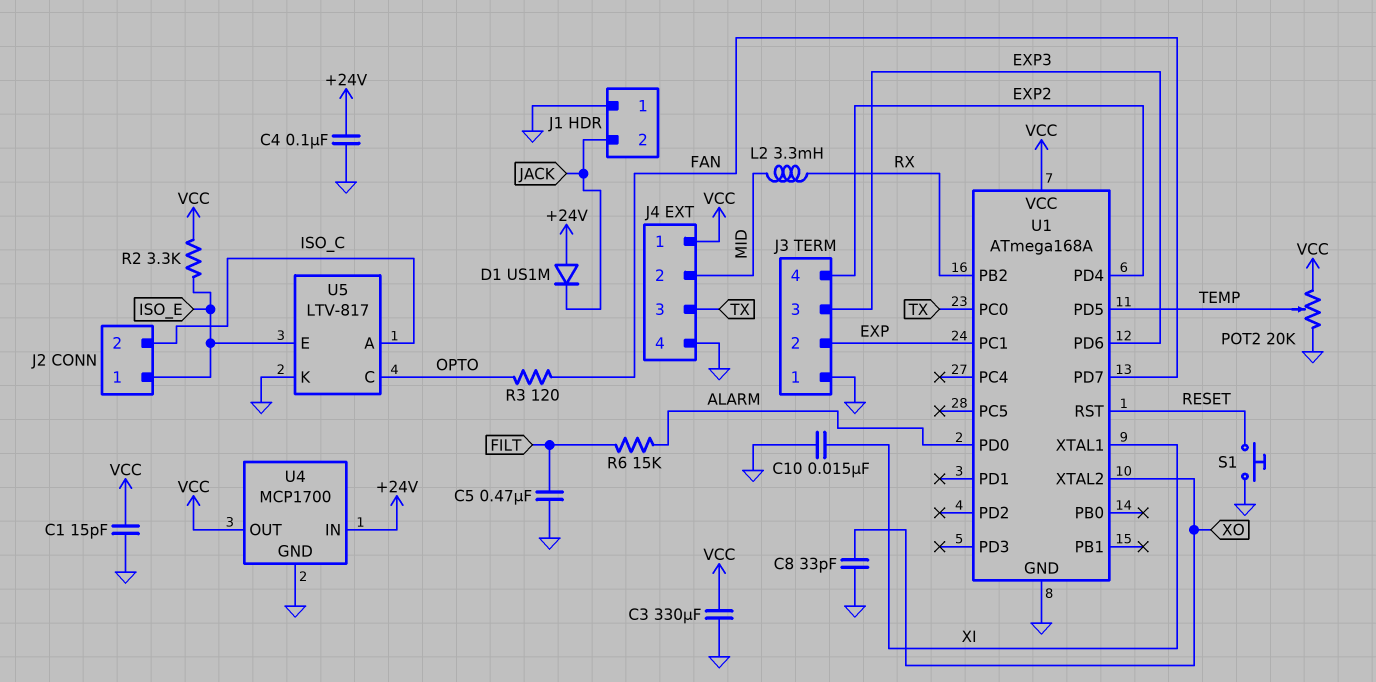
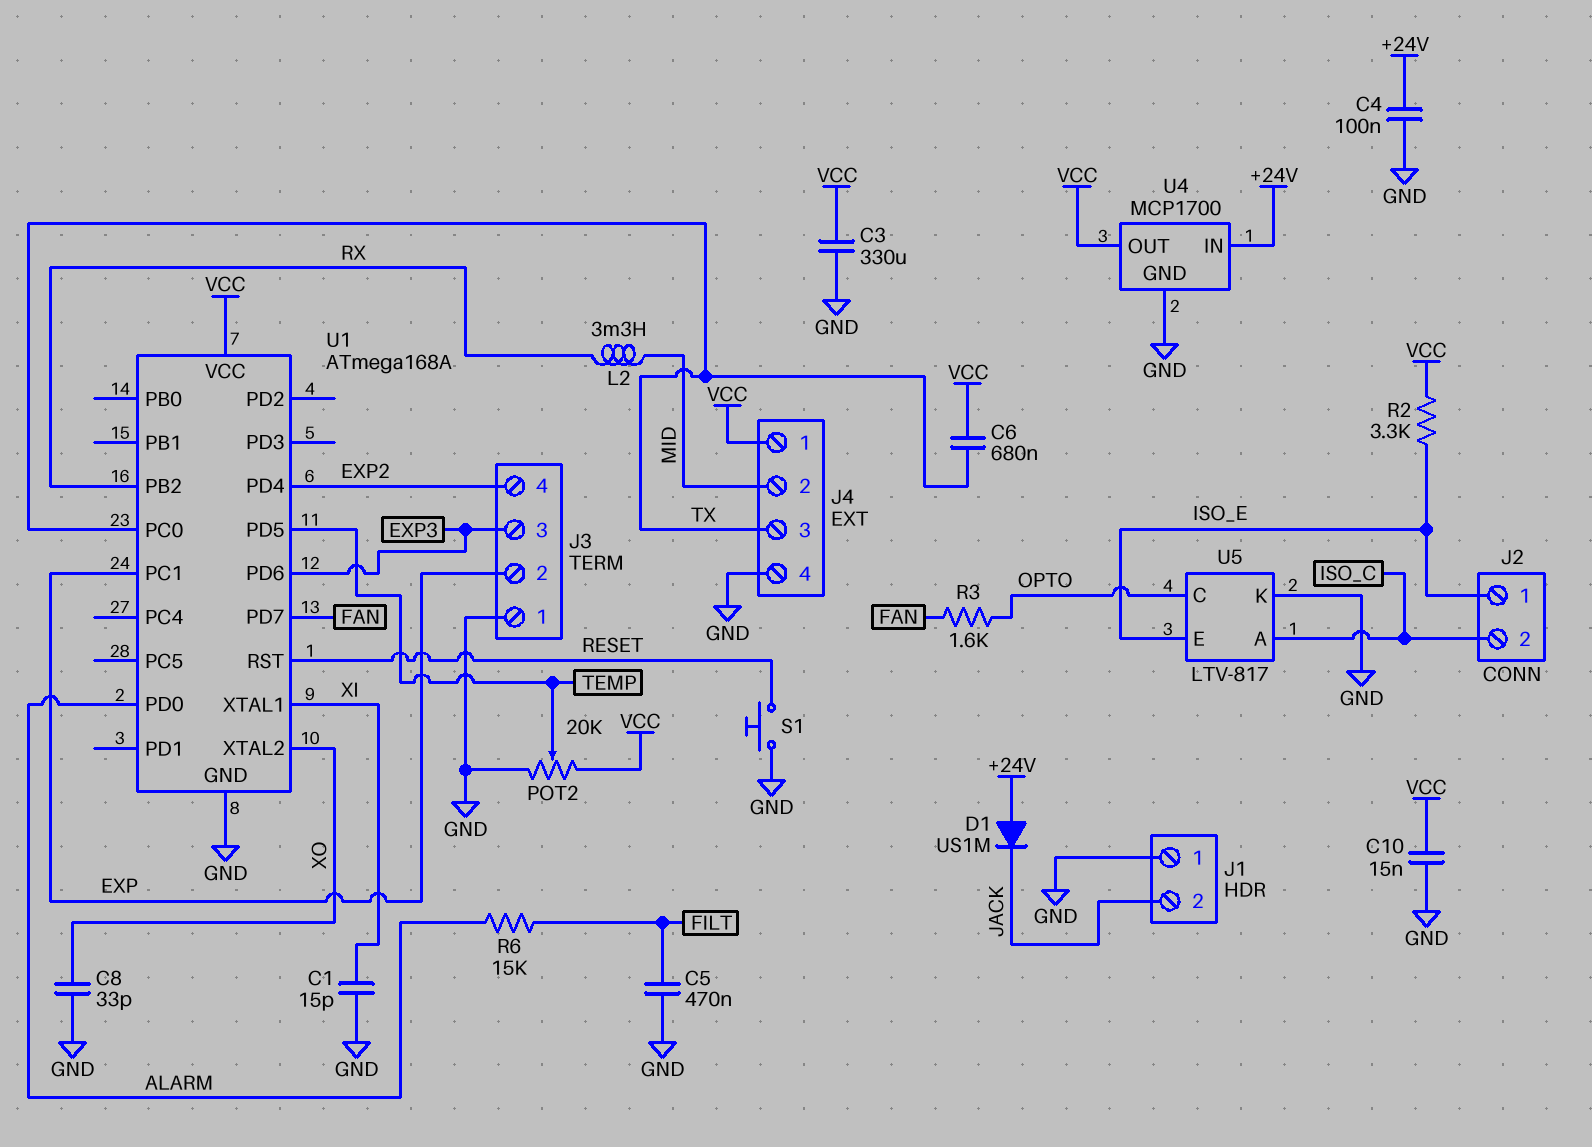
C1: 15pF (GND, VCC) -> 15pF (GND, XI)
C6: none -> 680nF (TX, VCC)
C10: 15nF (GND, XI) -> 15nF (GND, VCC)
R3: 120 (FAN, OPTO) -> 1.6k (FAN, OPTO)

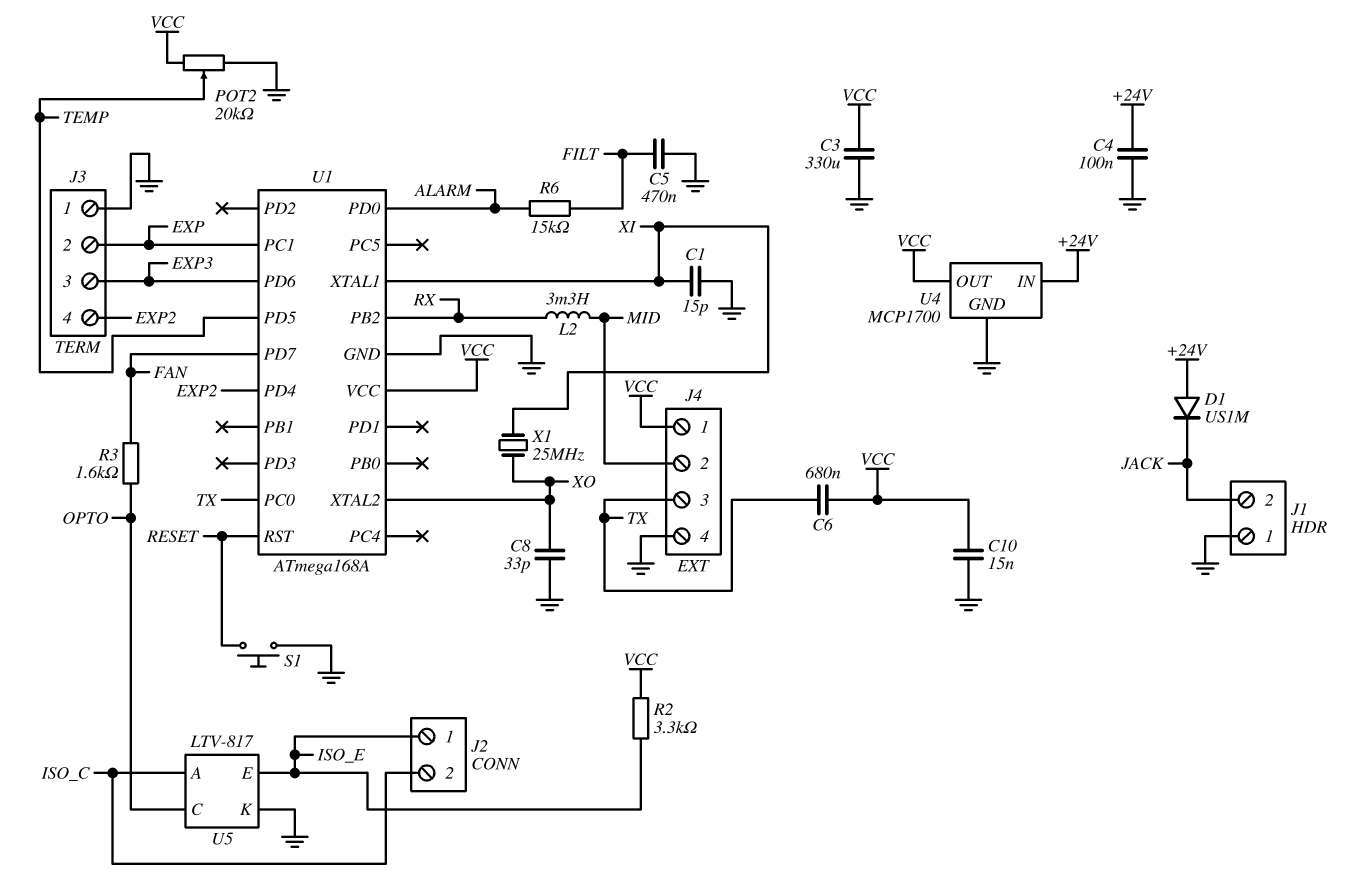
X1: none -> 25MHz (XI, XO)

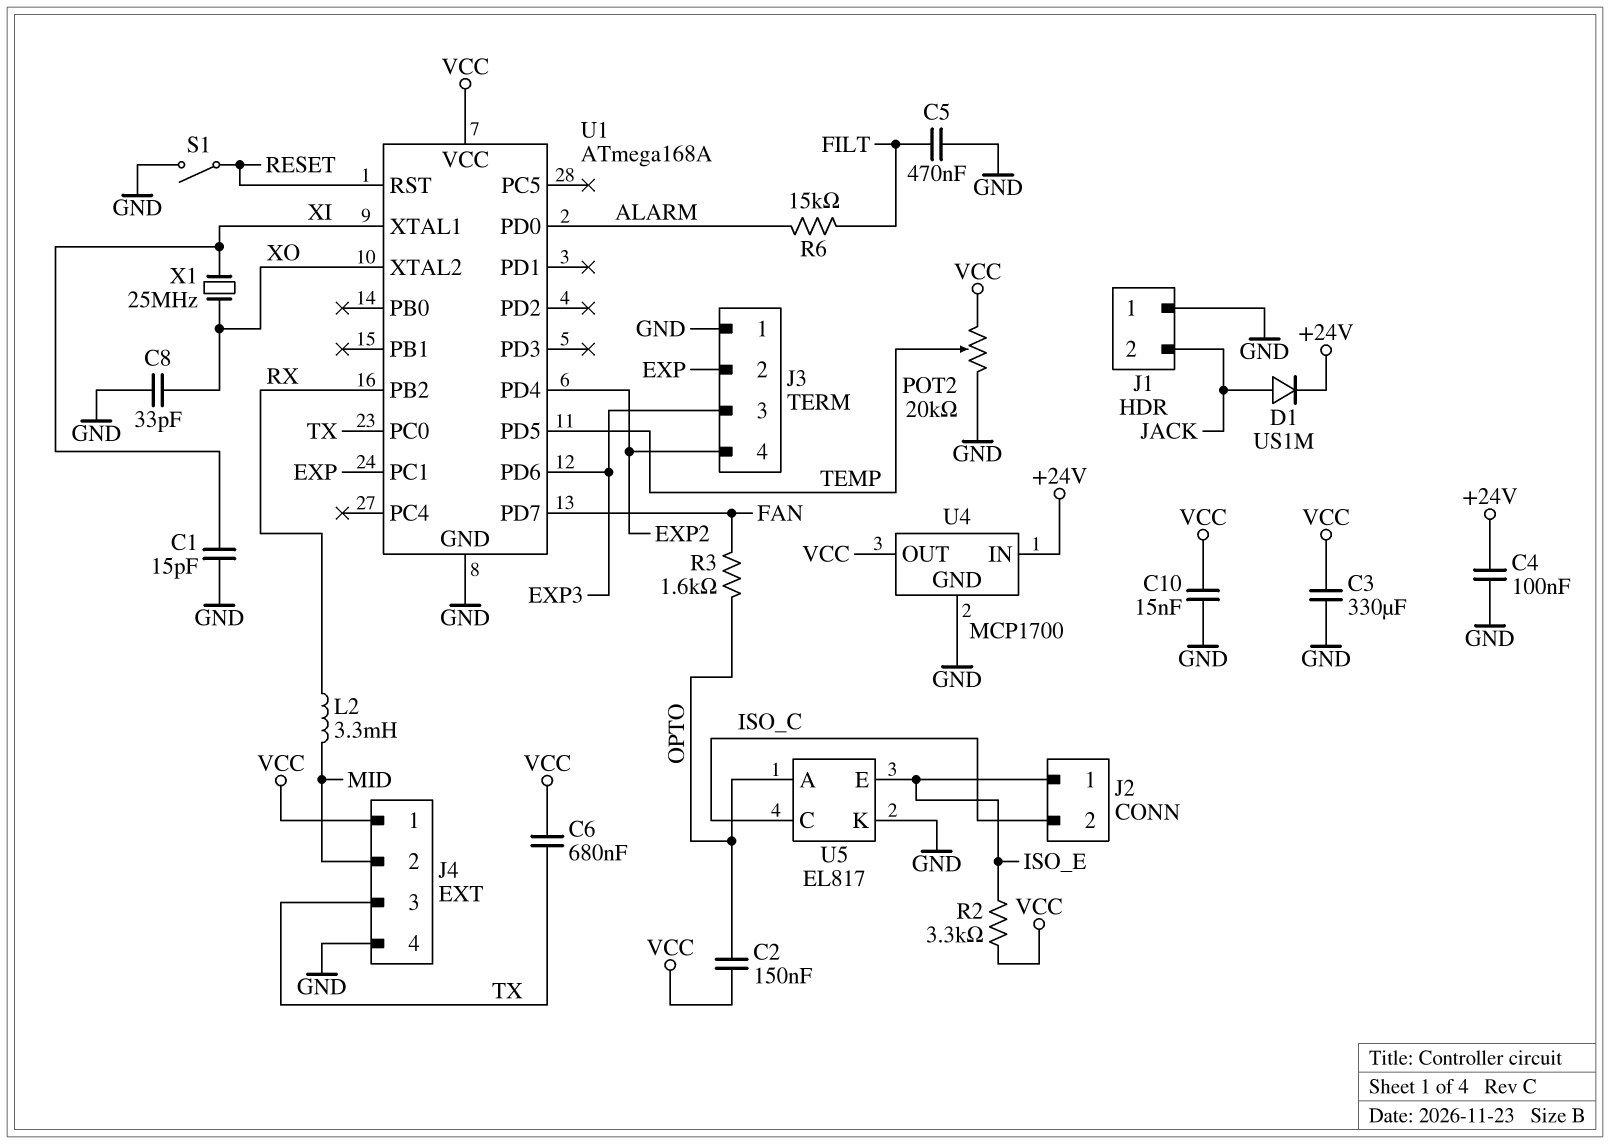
C2: none -> 150nF (OPTO, VCC)
D1: diode US1M (A +24V, K JACK) -> diode US1M (A JACK, K +24V)
S1: button (GND, RESET) -> switch (GND, RESET)
U5: LTV-817 -> EL817
U5 pin A: ISO_C -> OPTO
U5 pin C: OPTO -> ISO_C

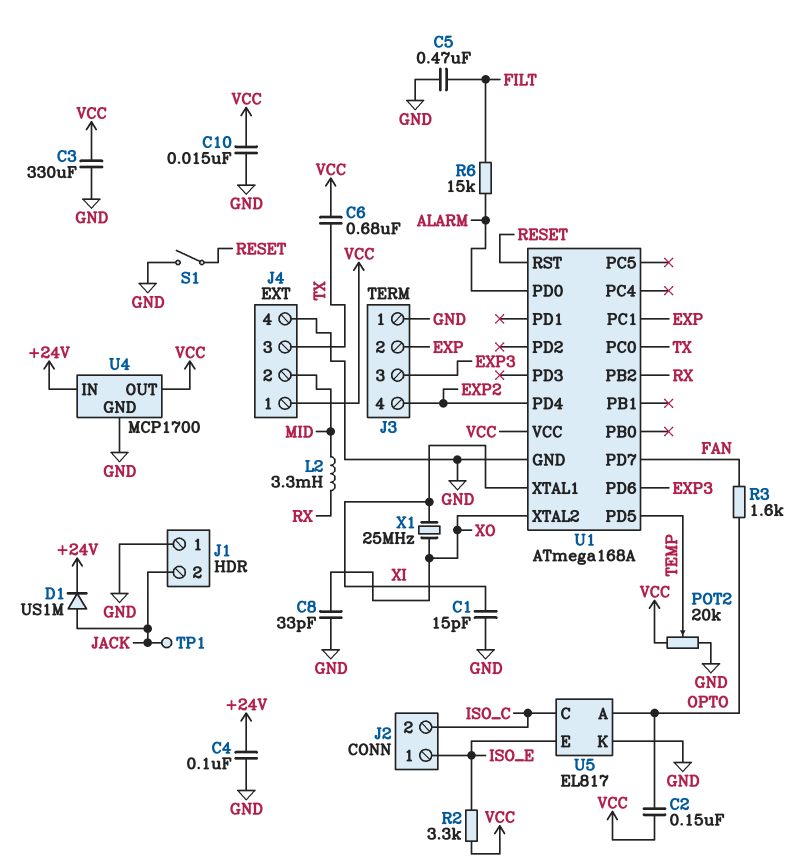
TP1: none -> test point (JACK)

